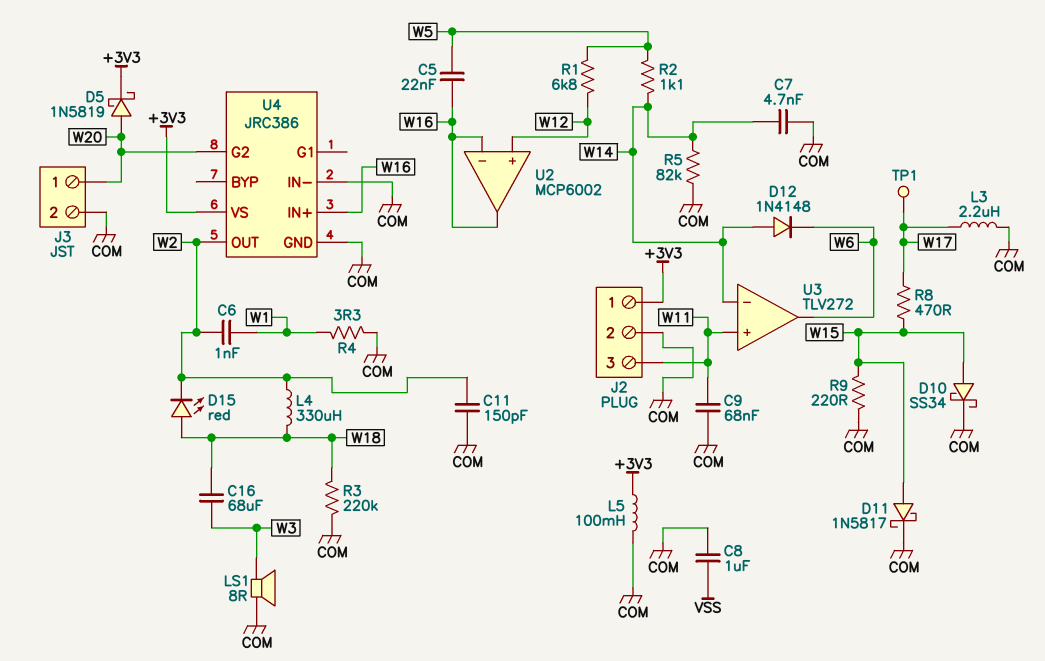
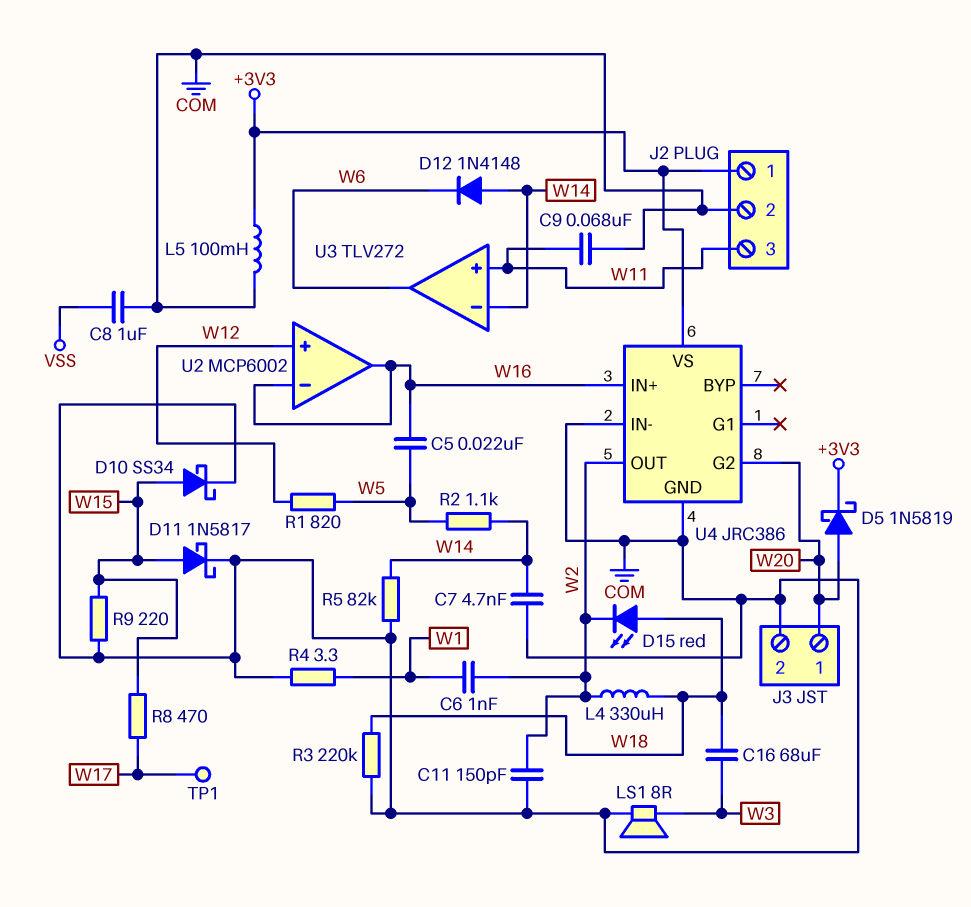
L3: 2.2uH (COM, W17) -> none
R1: 6.8k (W5, W12) -> 820 (W5, W12)

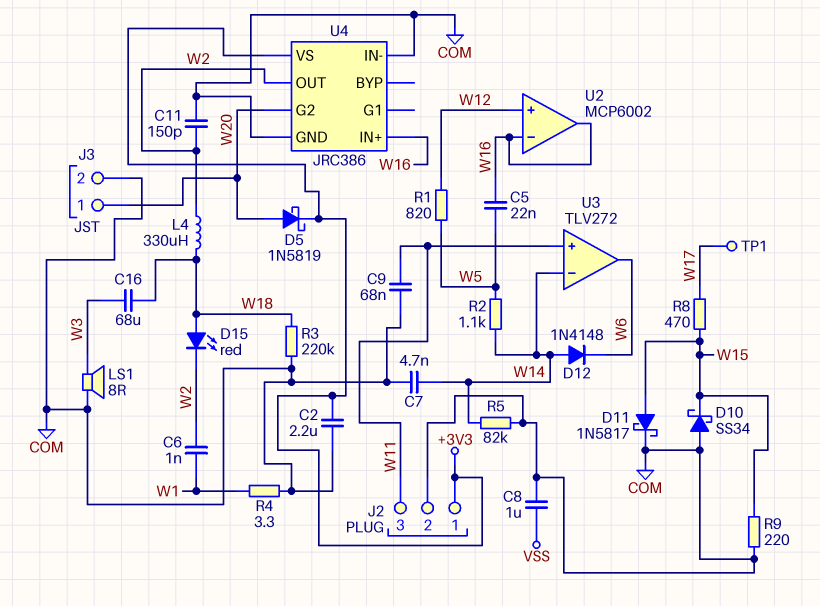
C2: none -> 2.2uF (+3V3, COM)
D10: schottky SS34 (A W15, K COM) -> schottky SS34 (A COM, K W15)
L5: 100mH (+3V3, COM) -> none

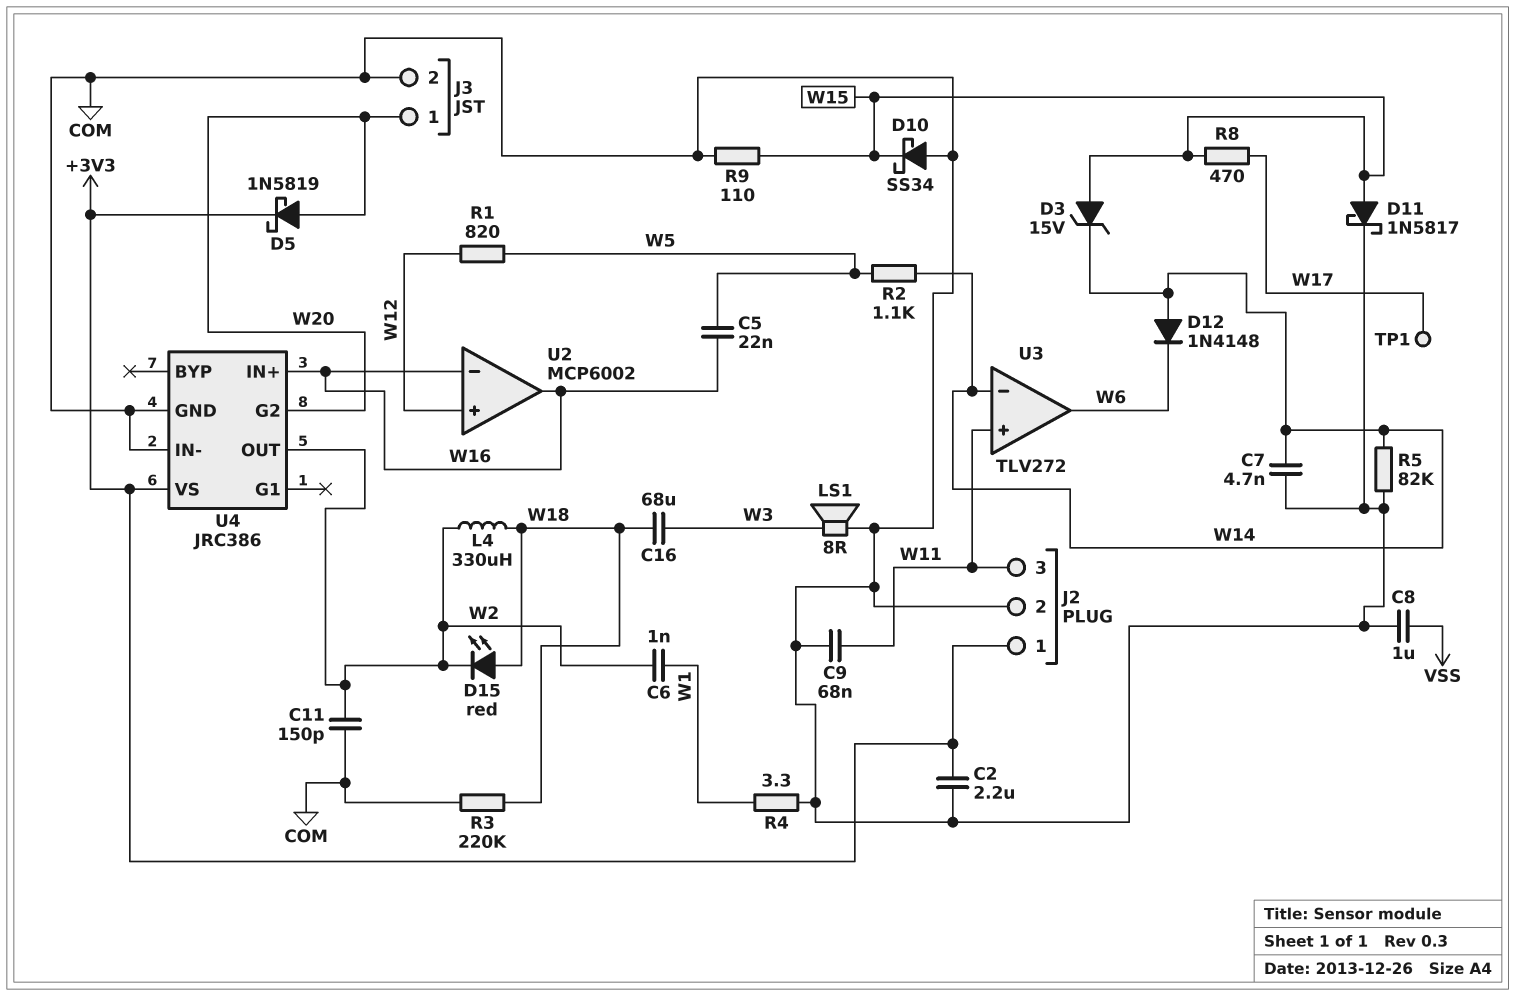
D3: none -> zener 15V (A W15, K W14)
R9: 220 (COM, W15) -> 110 (COM, W15)

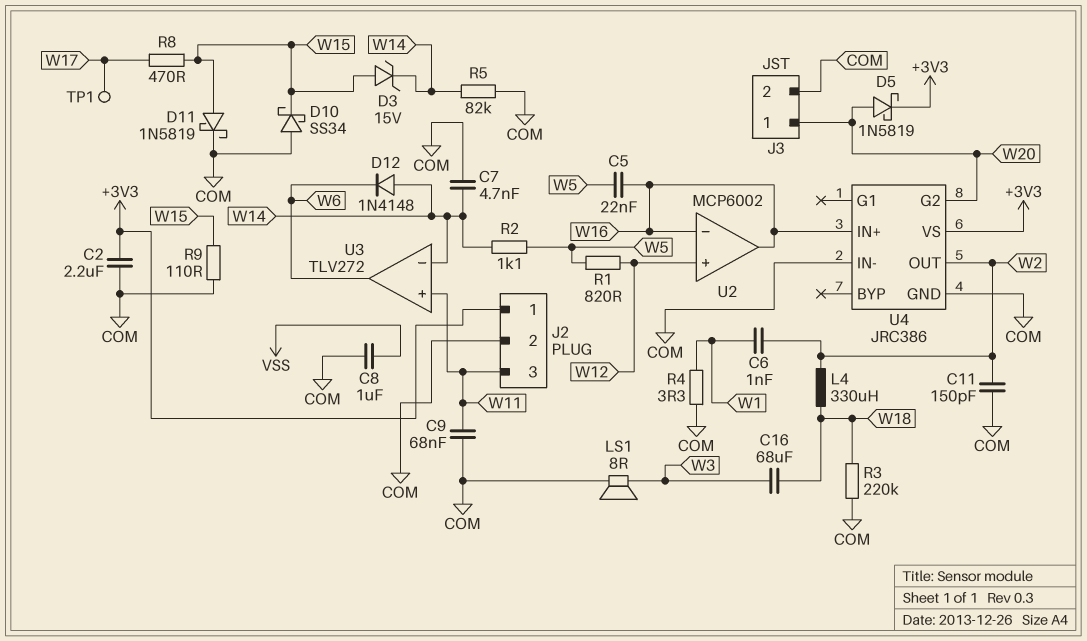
D11: schottky 1N5817 (A W15, K COM) -> schottky 1N5819 (A W15, K COM)
D15: LED red (A W18, K W2) -> none

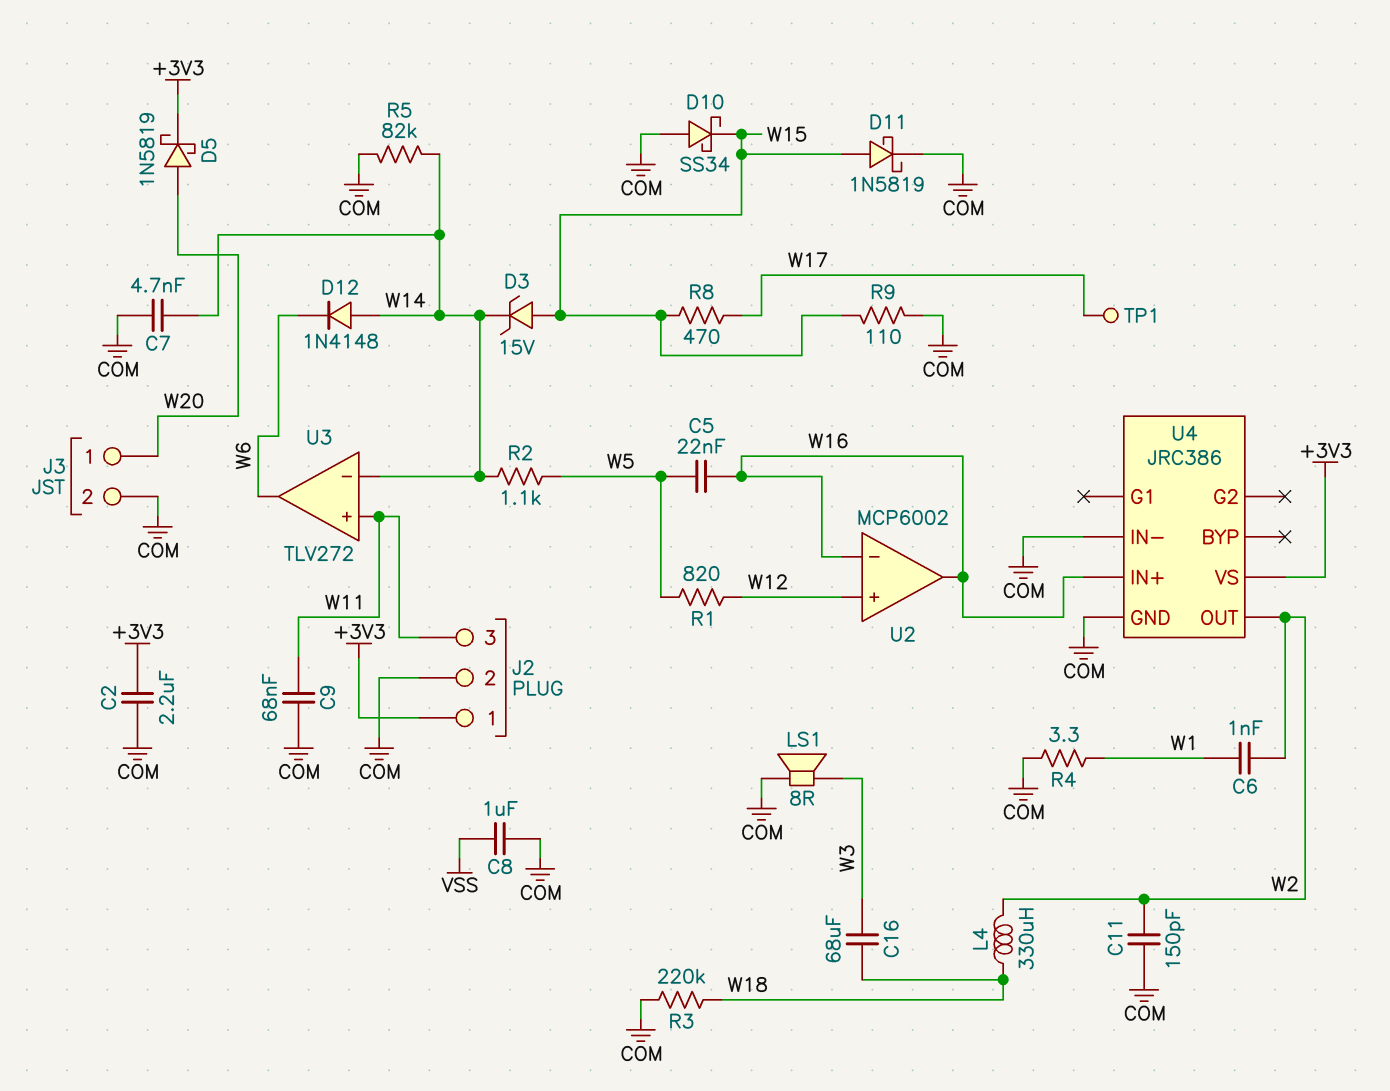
U4 pin G2: W20 -> none

